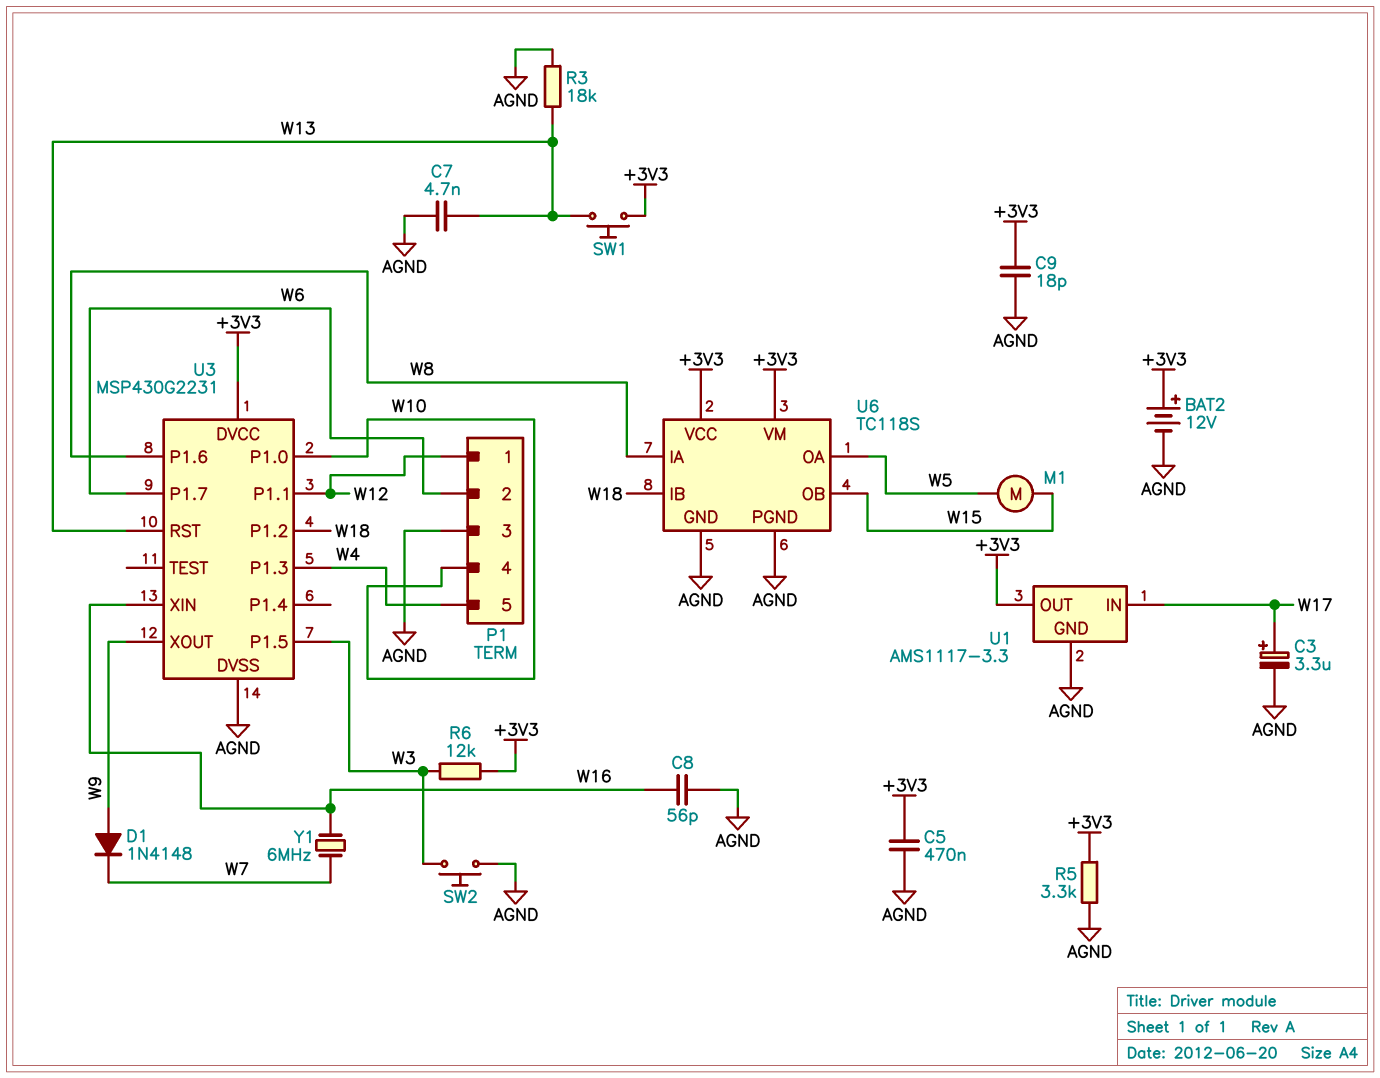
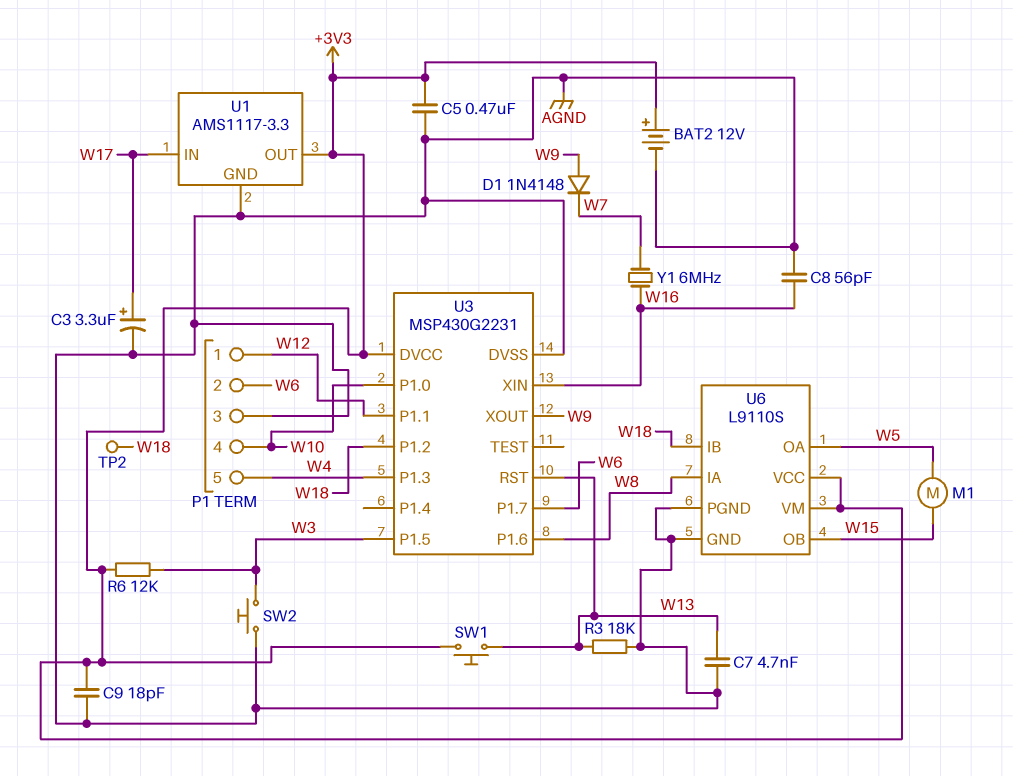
R5: 3.3k (+3V3, AGND) -> none
TP2: none -> test point (W18)
U6: TC118S -> L9110S

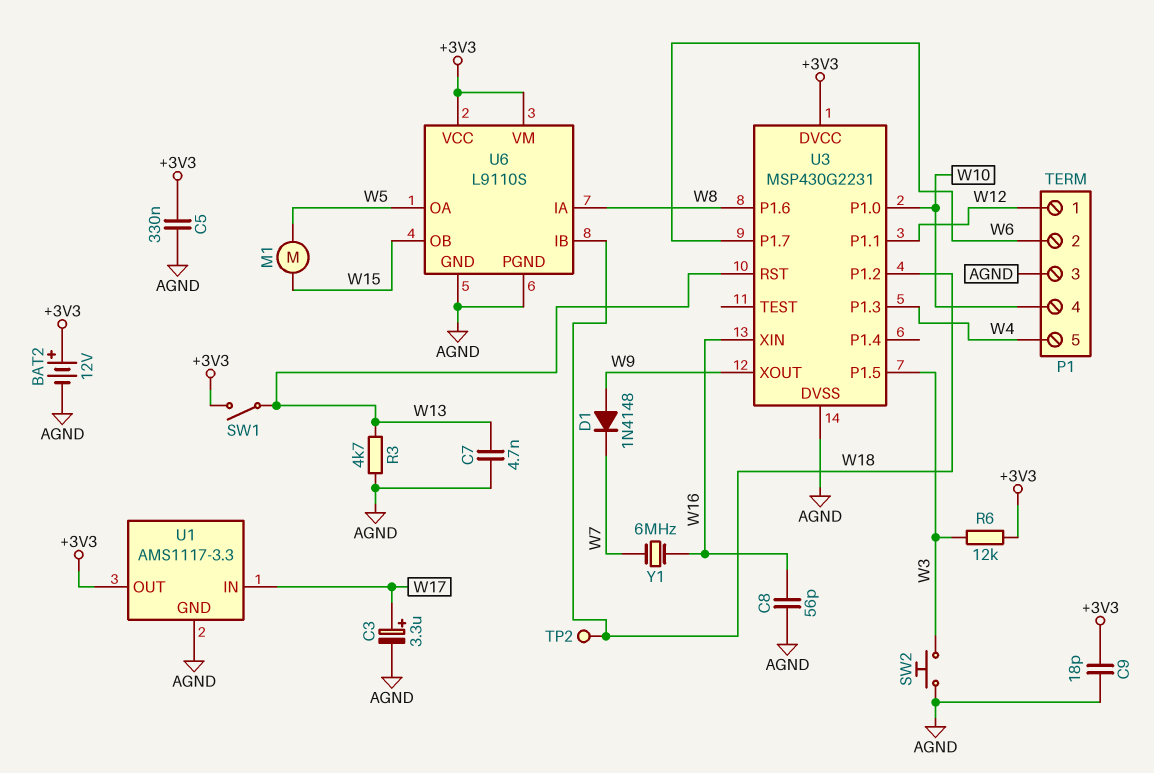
C5: 470nF (+3V3, AGND) -> 330nF (+3V3, AGND)
R3: 18k (AGND, W13) -> 4.7k (AGND, W13)
SW1: button (+3V3, W13) -> switch (+3V3, W13)

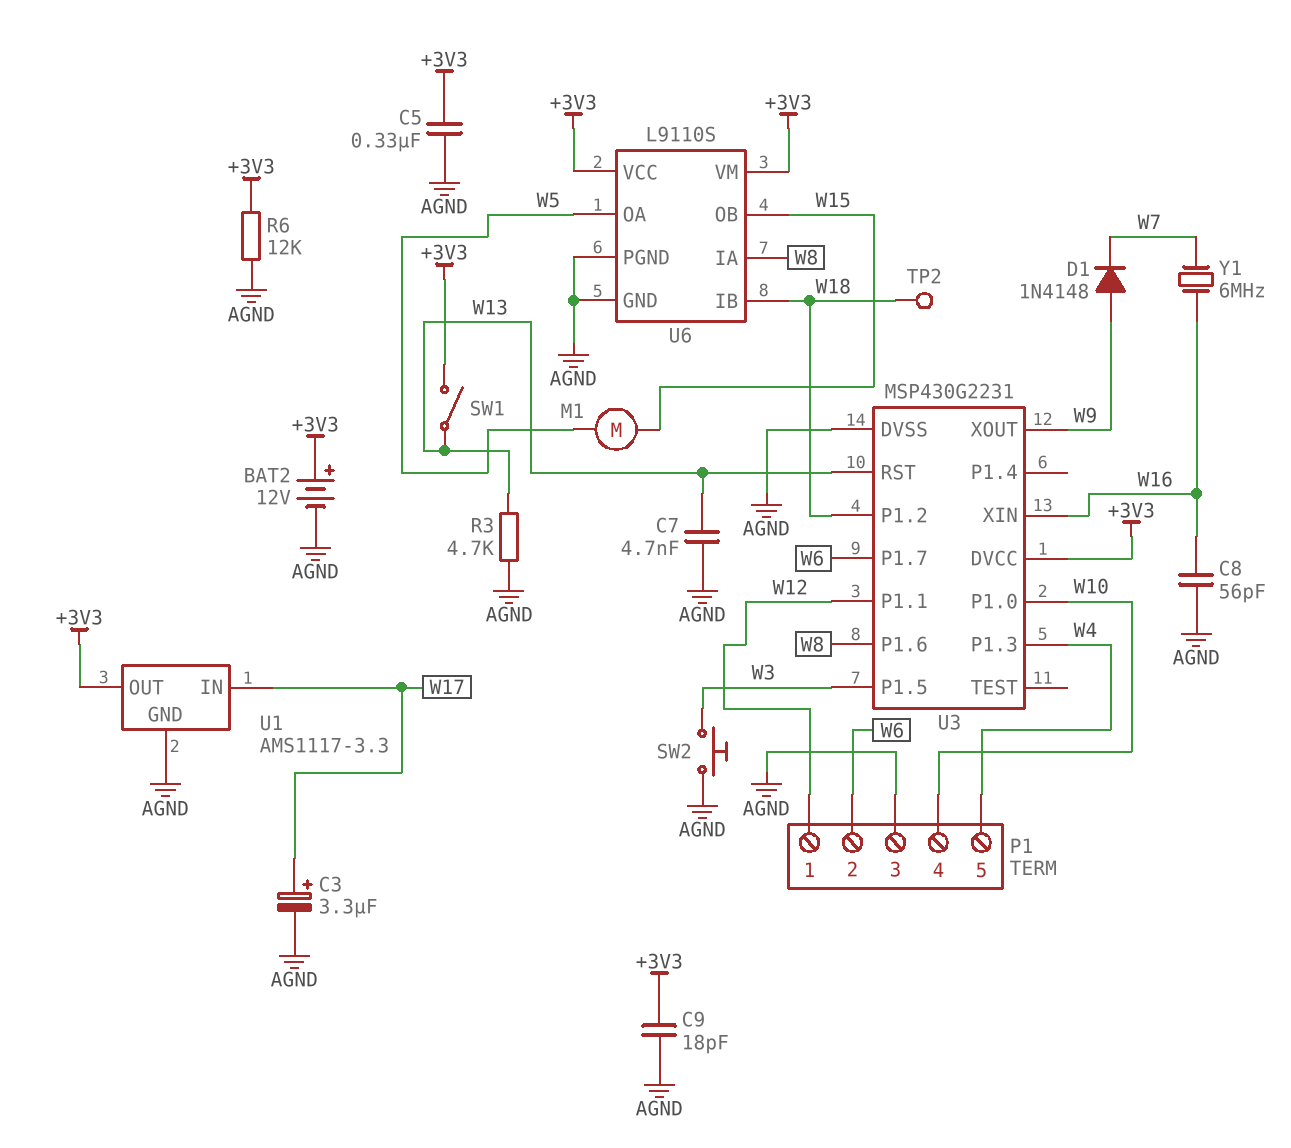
R6: 12k (+3V3, W3) -> 12k (+3V3, AGND)

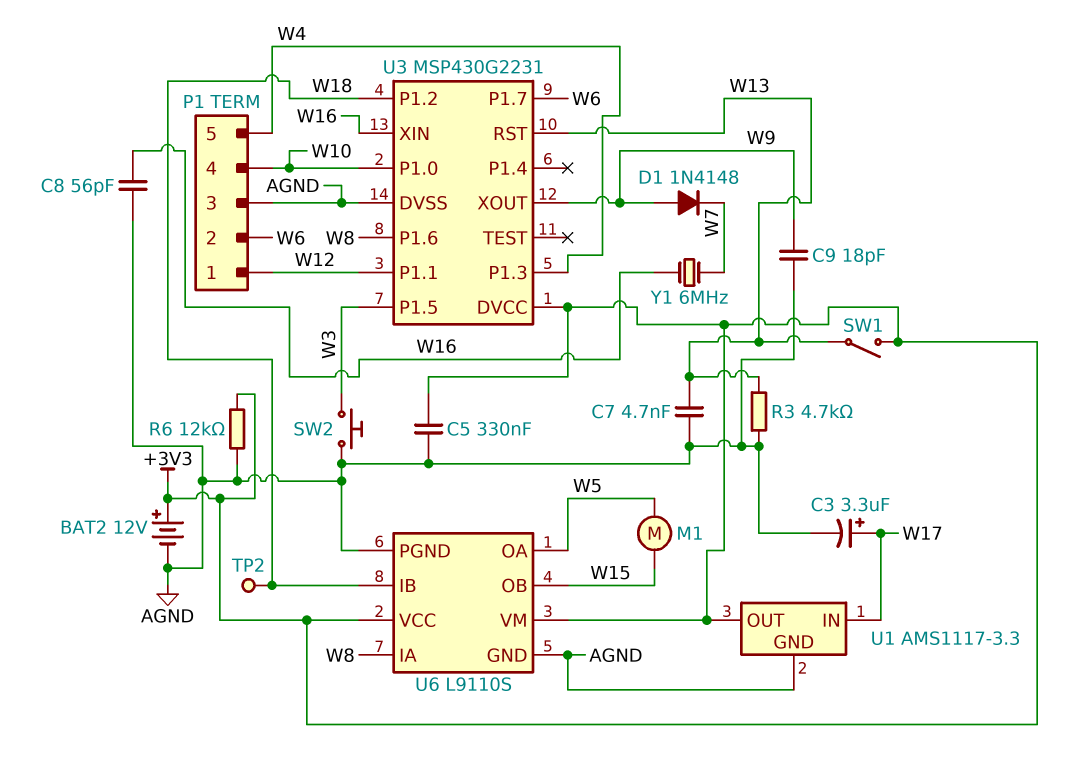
C9: 18pF (+3V3, AGND) -> 18pF (AGND, W9)

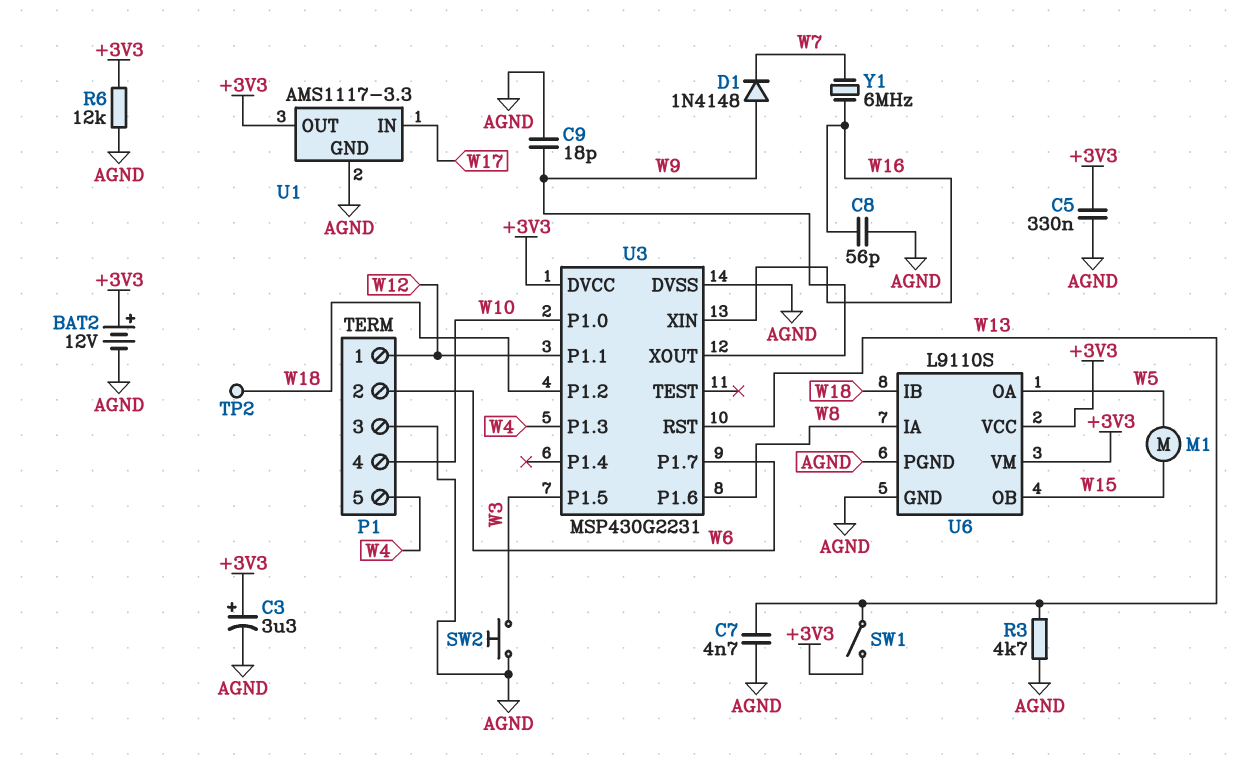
C3: 3.3uF (plus W17, minus AGND) -> 3.3uF (plus +3V3, minus AGND)

